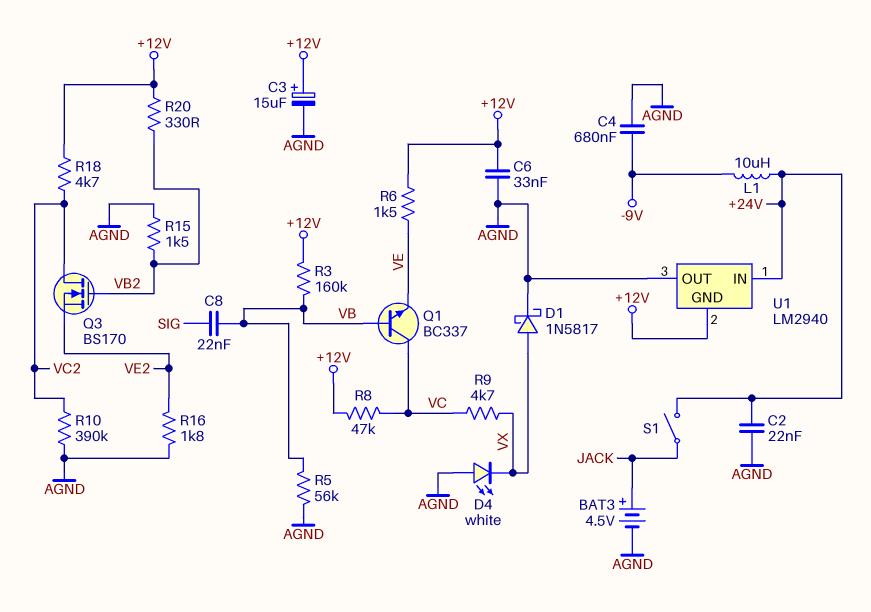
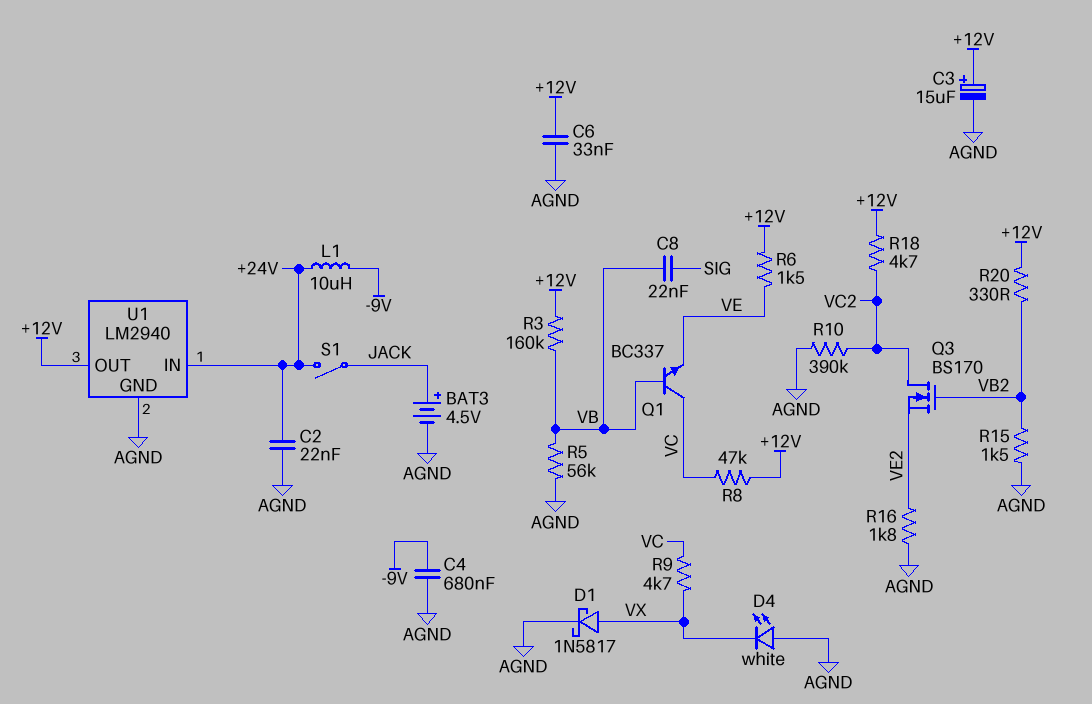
U1 pin GND: +12V -> AGND
U1 pin OUT: AGND -> +12V

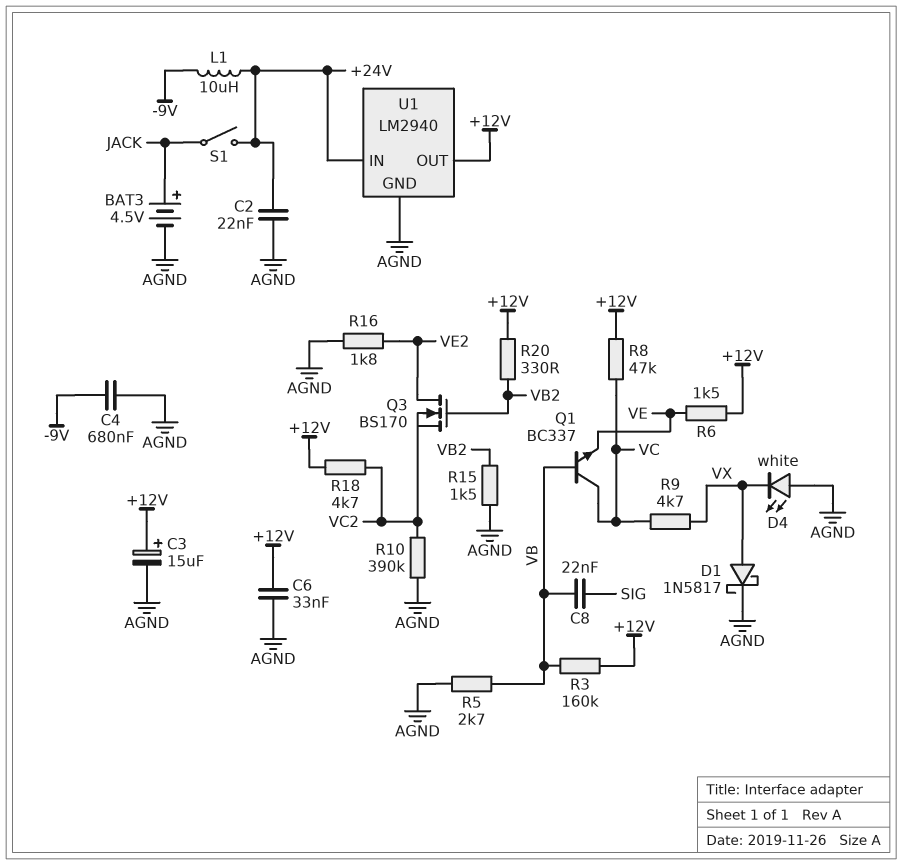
Q3: NMOS BS170 (G VB2, D VC2, S VE2) -> NMOS BS170 (G VB2, D VE2, S VC2)
R5: 56k (AGND, VB) -> 2.7k (AGND, VB)

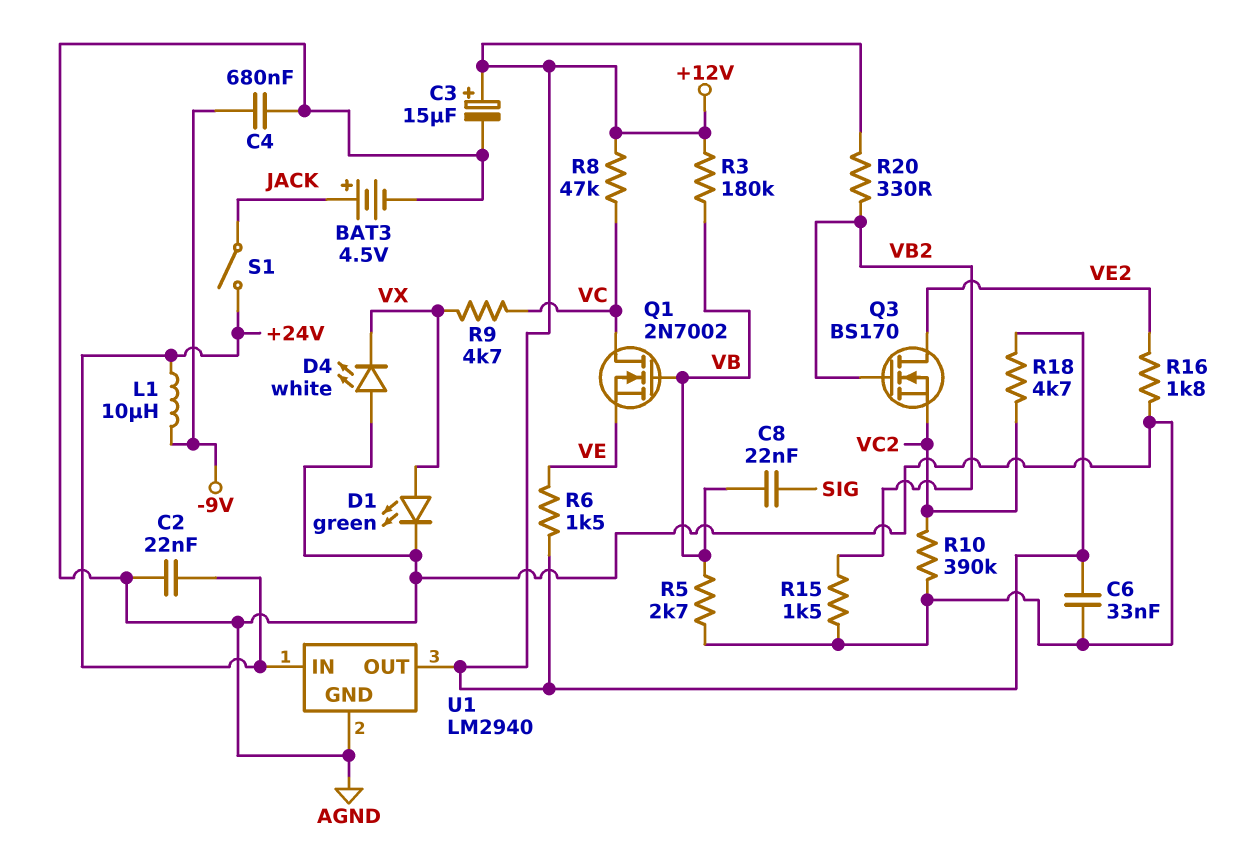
D1: schottky 1N5817 (A VX, K AGND) -> LED green (A VX, K AGND)
Q1: NPN BC337 (B VB, C VC, E VE) -> NMOS 2N7002 (G VB, D VC, S VE)
R3: 160k (+12V, VB) -> 180k (+12V, VB)

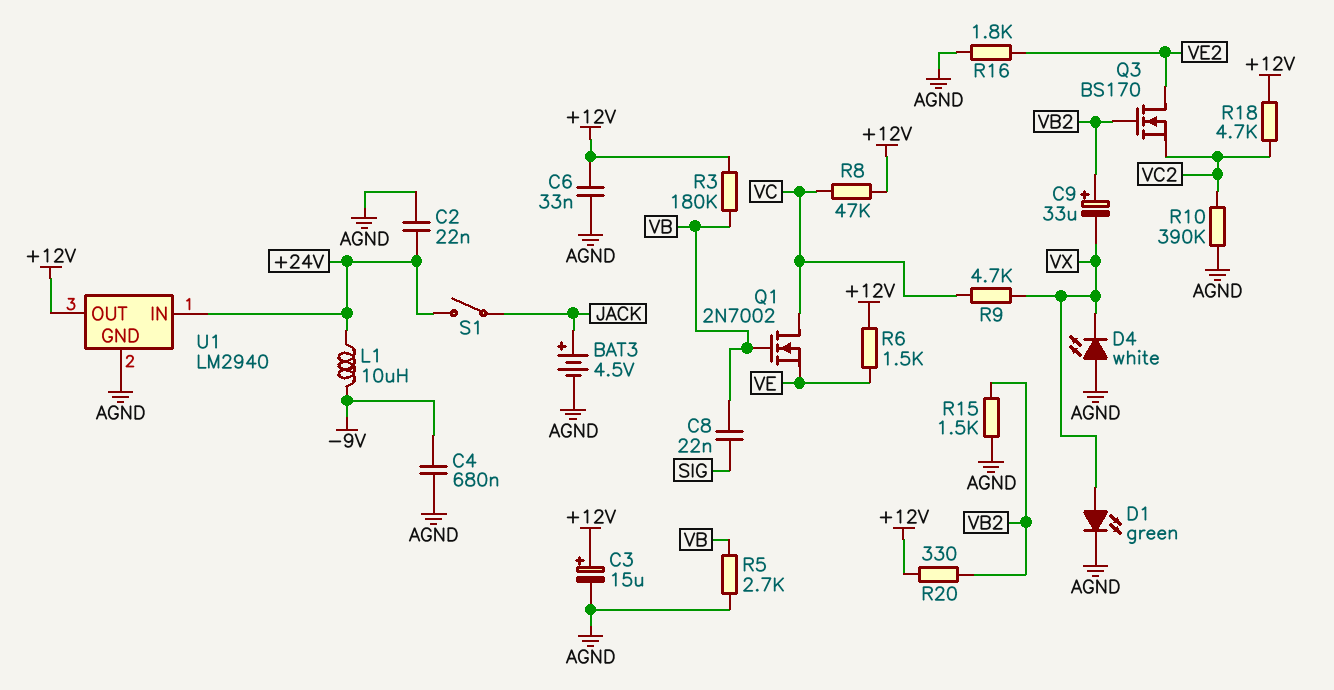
C9: none -> 33uF (plus VB2, minus VX)

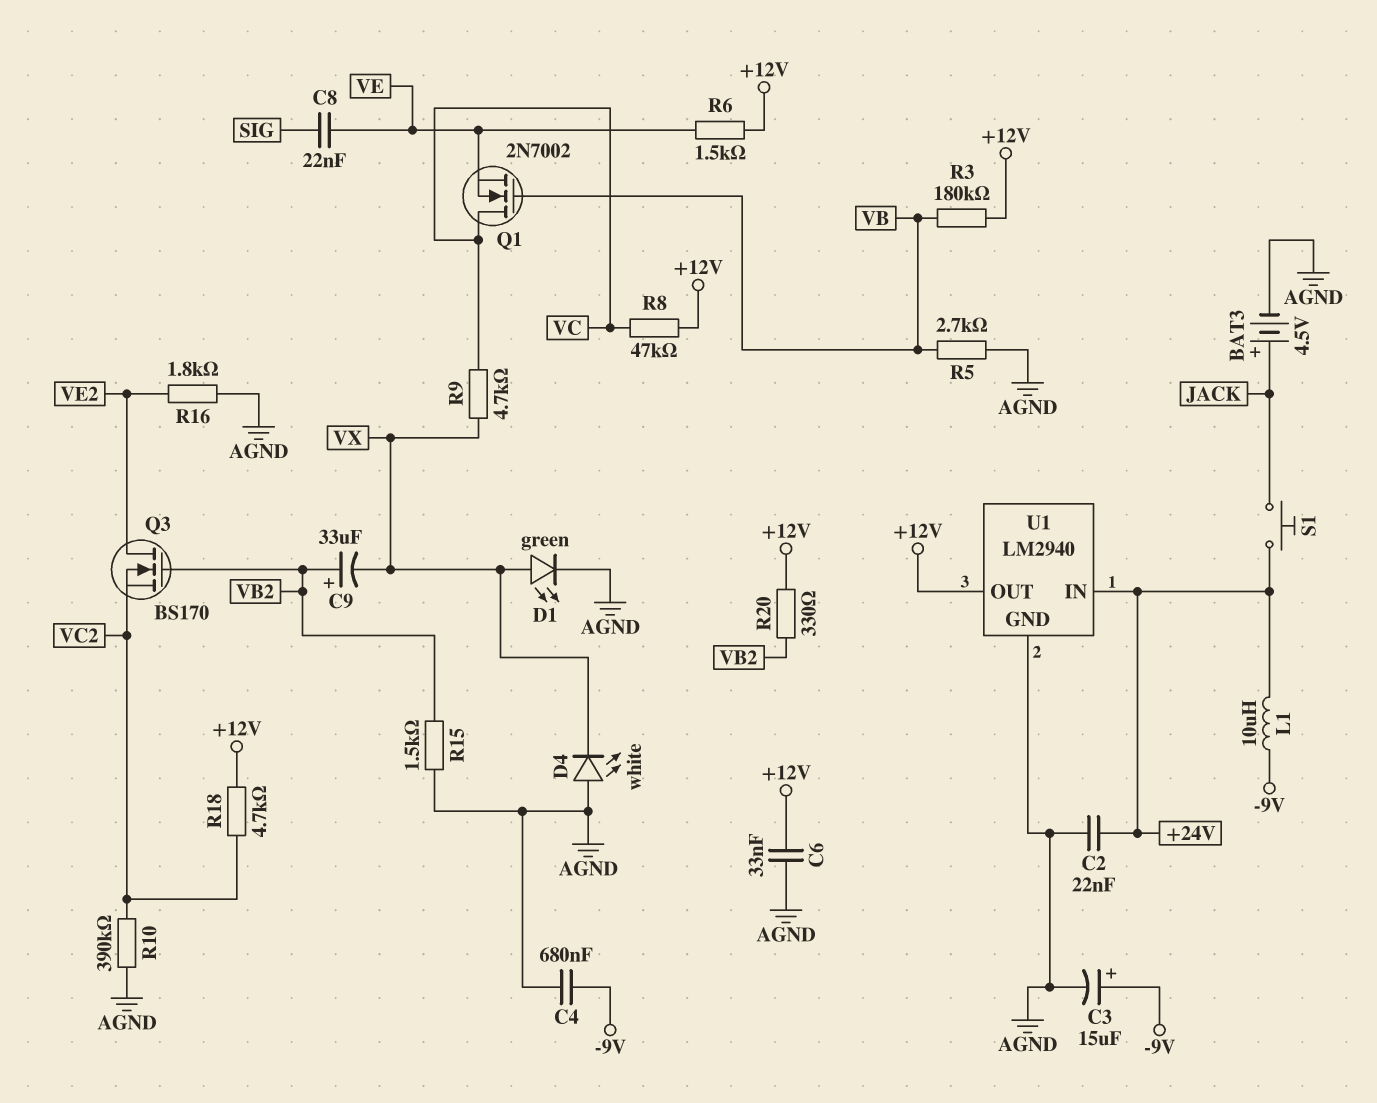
C3: 15uF (plus +12V, minus AGND) -> 15uF (plus -9V, minus AGND)
C8: 22nF (SIG, VB) -> 22nF (SIG, VE)
S1: switch (+24V, JACK) -> button (+24V, JACK)

